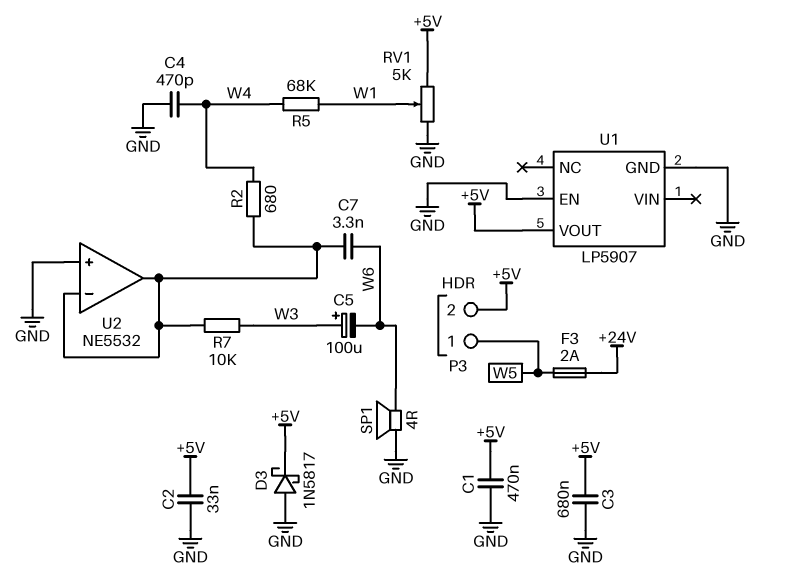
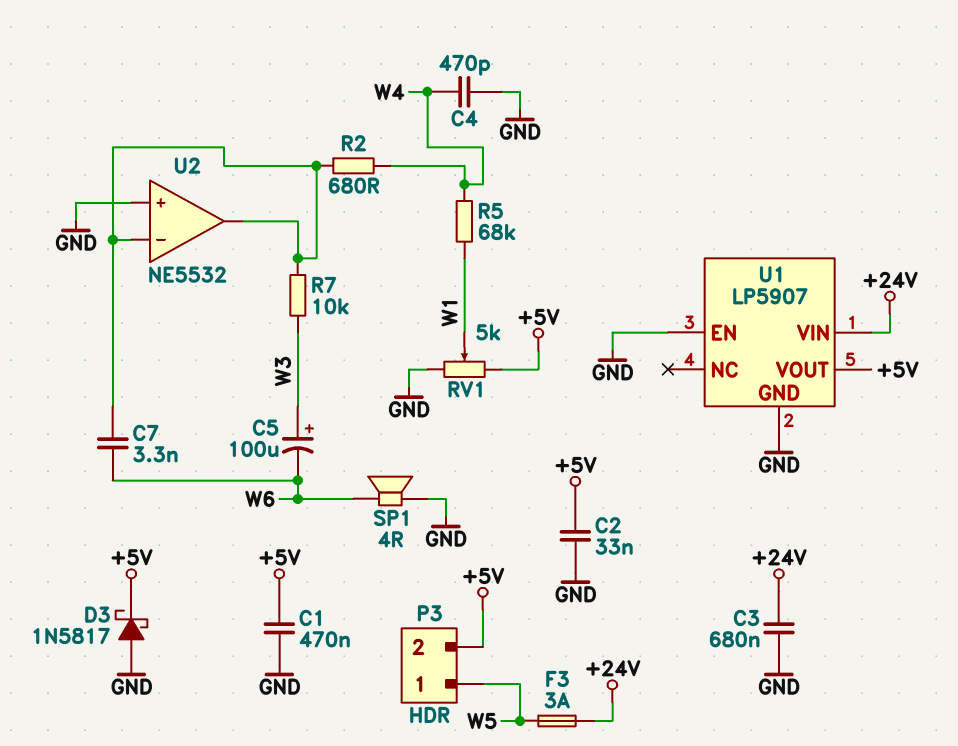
C3: 680nF (+5V, GND) -> 680nF (+24V, GND)
F3: 2A (+24V, W5) -> 3A (+24V, W5)
U1 pin VIN: none -> +24V

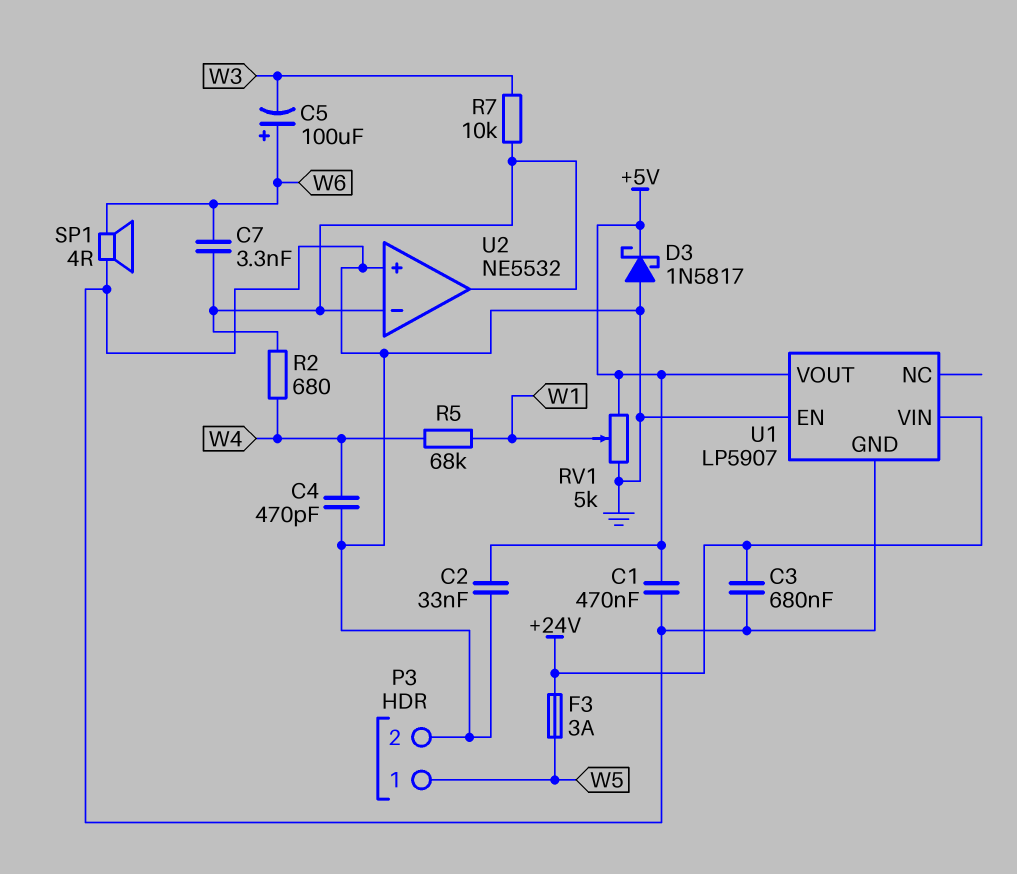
C5: 100uF (plus W3, minus W6) -> 100uF (plus W6, minus W3)
P3 pin 2: +5V -> GND

